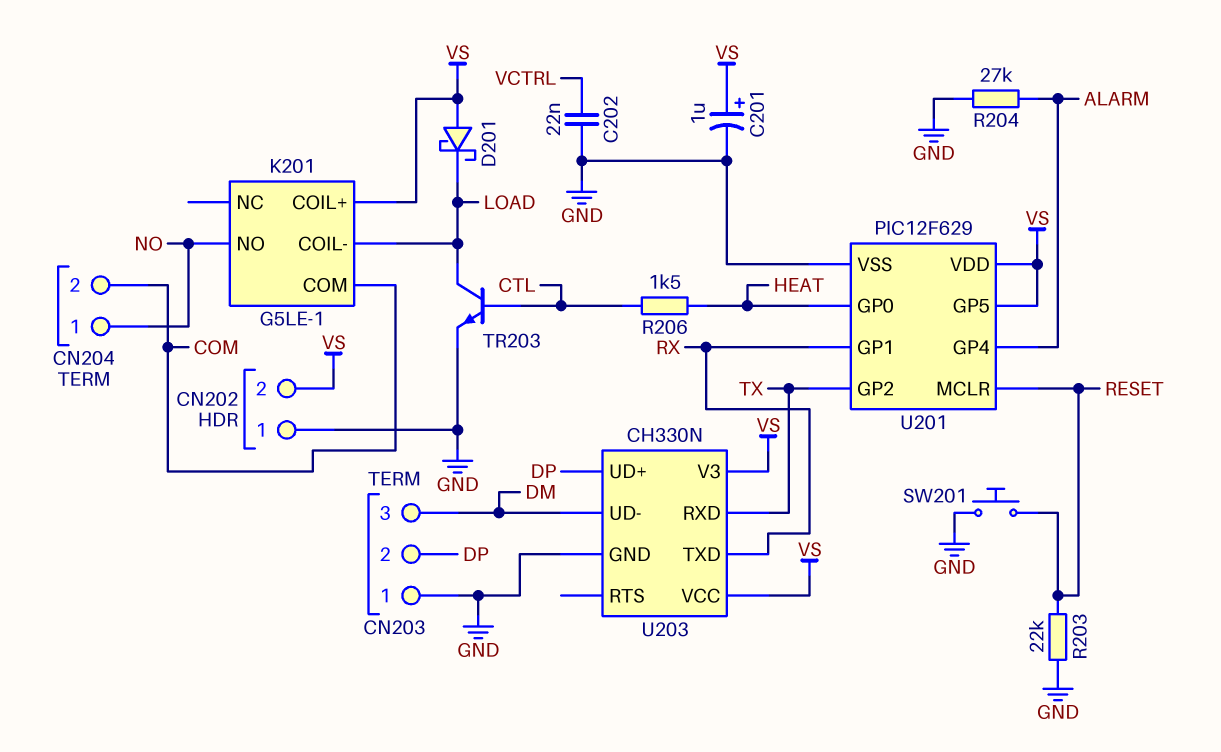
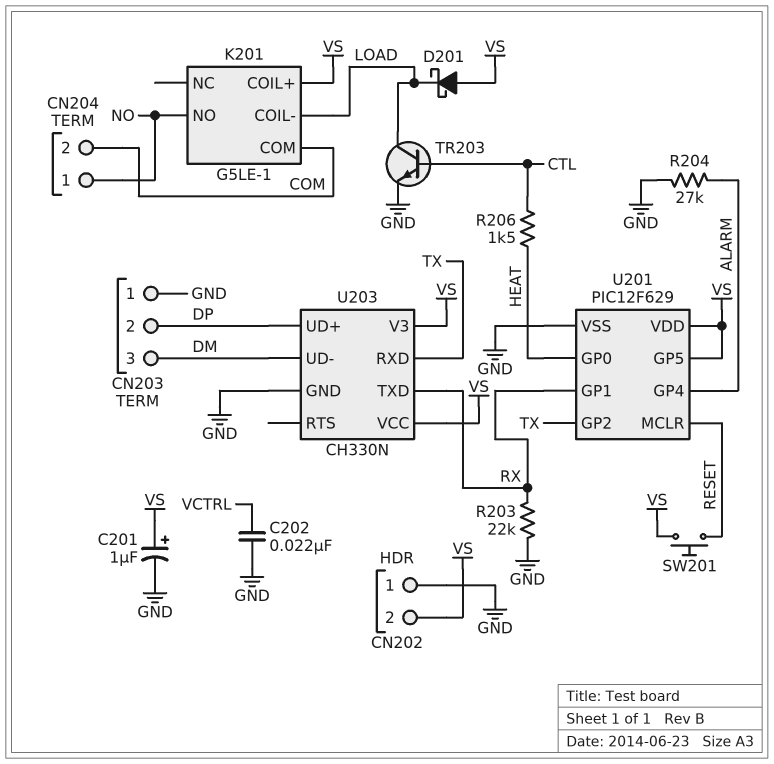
R203: 22k (GND, RESET) -> 22k (GND, RX)
SW201: button (GND, RESET) -> button (RESET, VS)

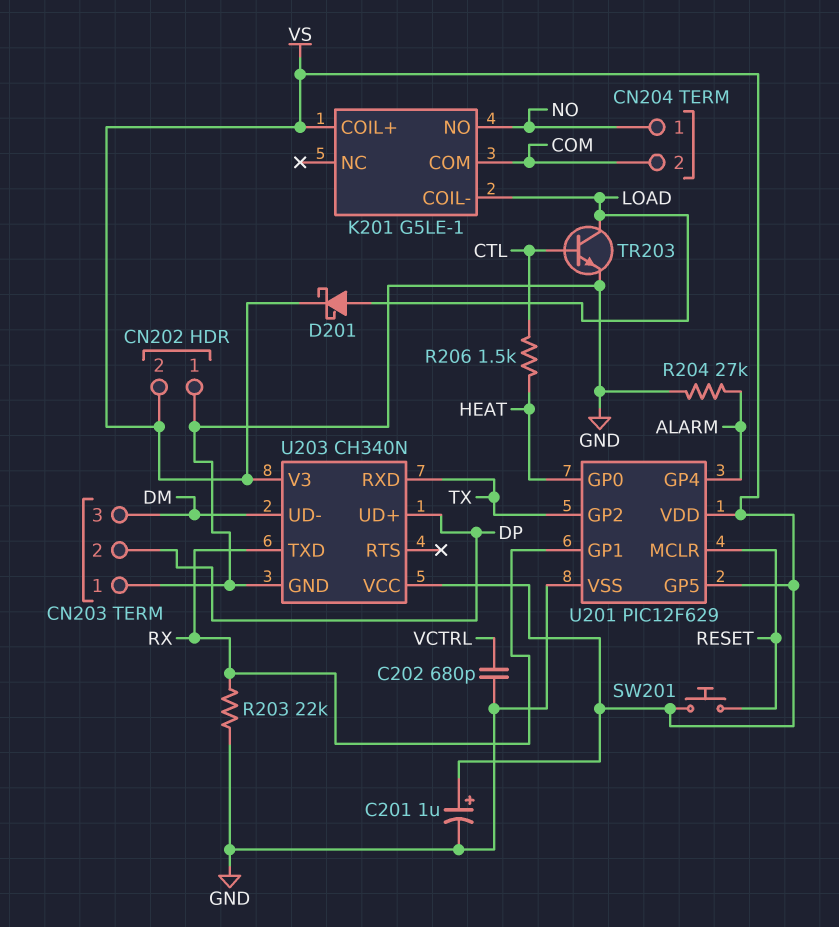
C202: 22nF (GND, VCTRL) -> 680pF (GND, VCTRL)
D201: schottky (A VS, K LOAD) -> schottky (A LOAD, K VS)
U203: CH330N -> CH340N

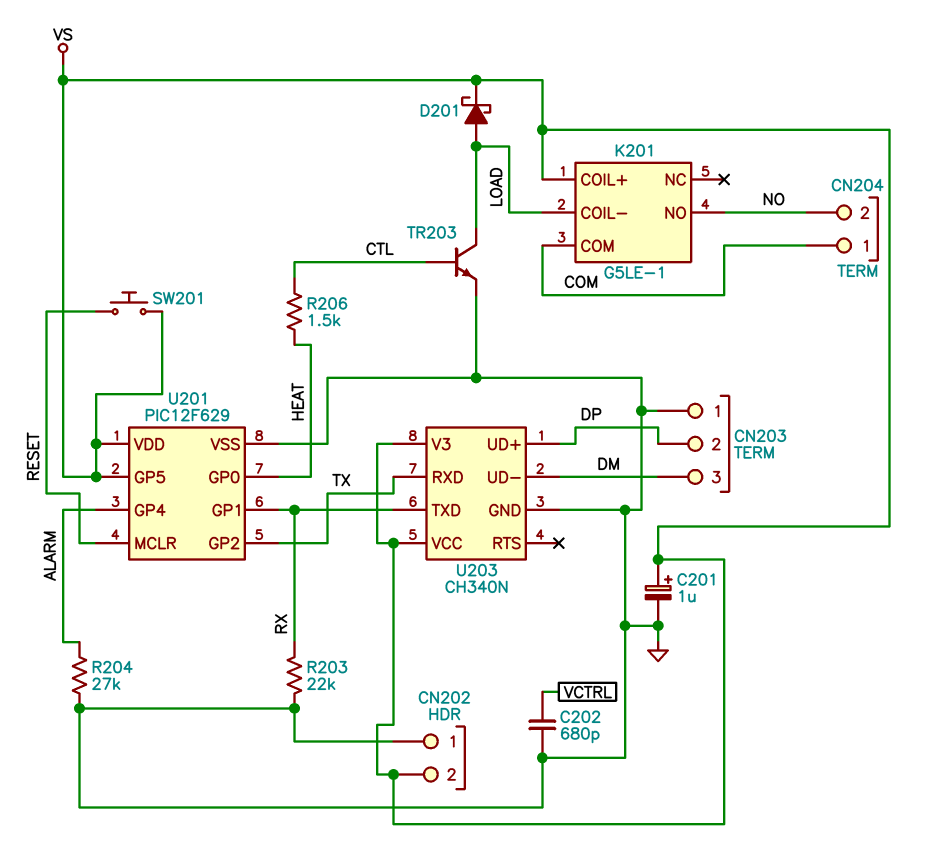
CN204 pin 1: NO -> COM
CN204 pin 2: COM -> NO

